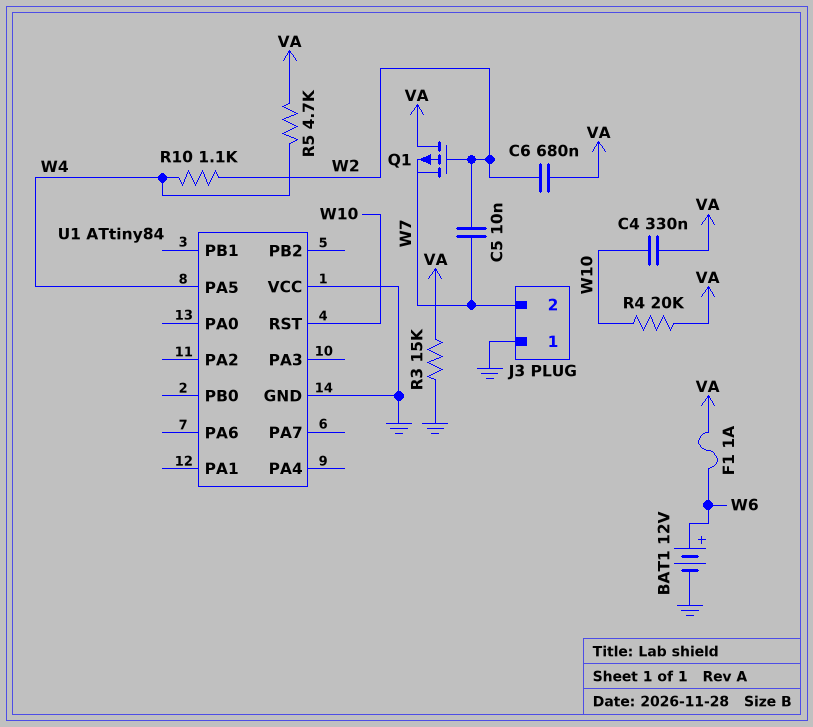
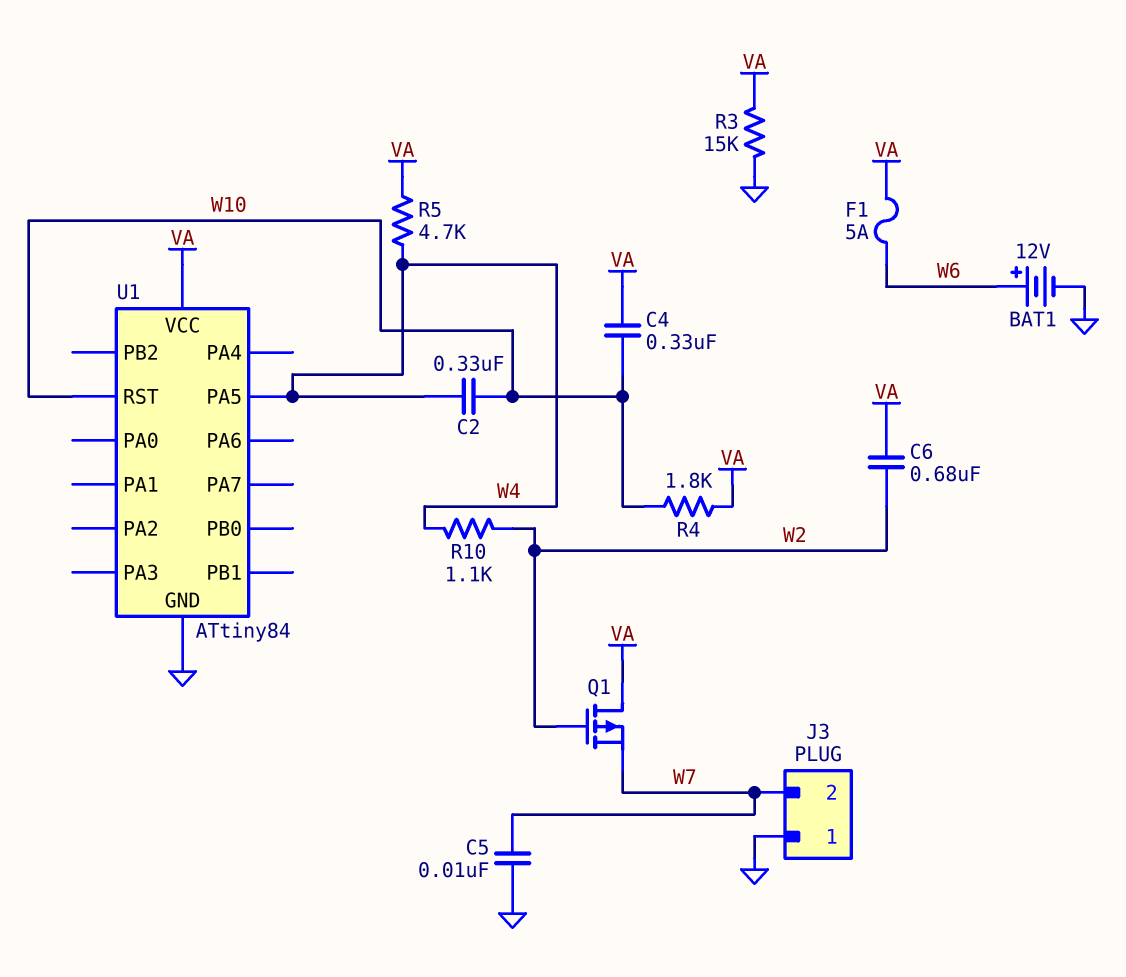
C2: none -> 330nF (W4, W10)
C5: 10nF (W2, W7) -> 10nF (GND, W7)
F1: 1A (VA, W6) -> 5A (VA, W6)
R4: 20k (VA, W10) -> 1.8k (VA, W10)
U1 pin VCC: GND -> VA

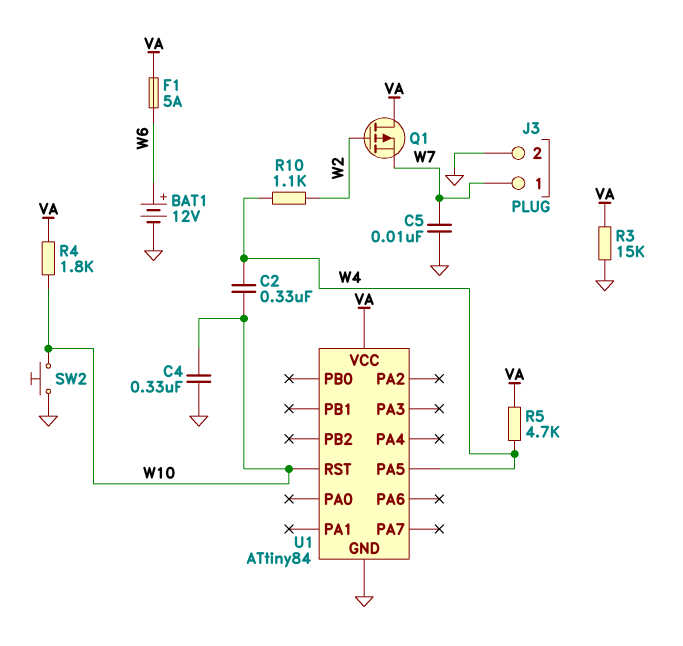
C4: 330nF (VA, W10) -> 330nF (GND, W10)
C6: 680nF (VA, W2) -> none
J3 pin 1: GND -> W7
J3 pin 2: W7 -> GND
SW2: none -> button (GND, W10)

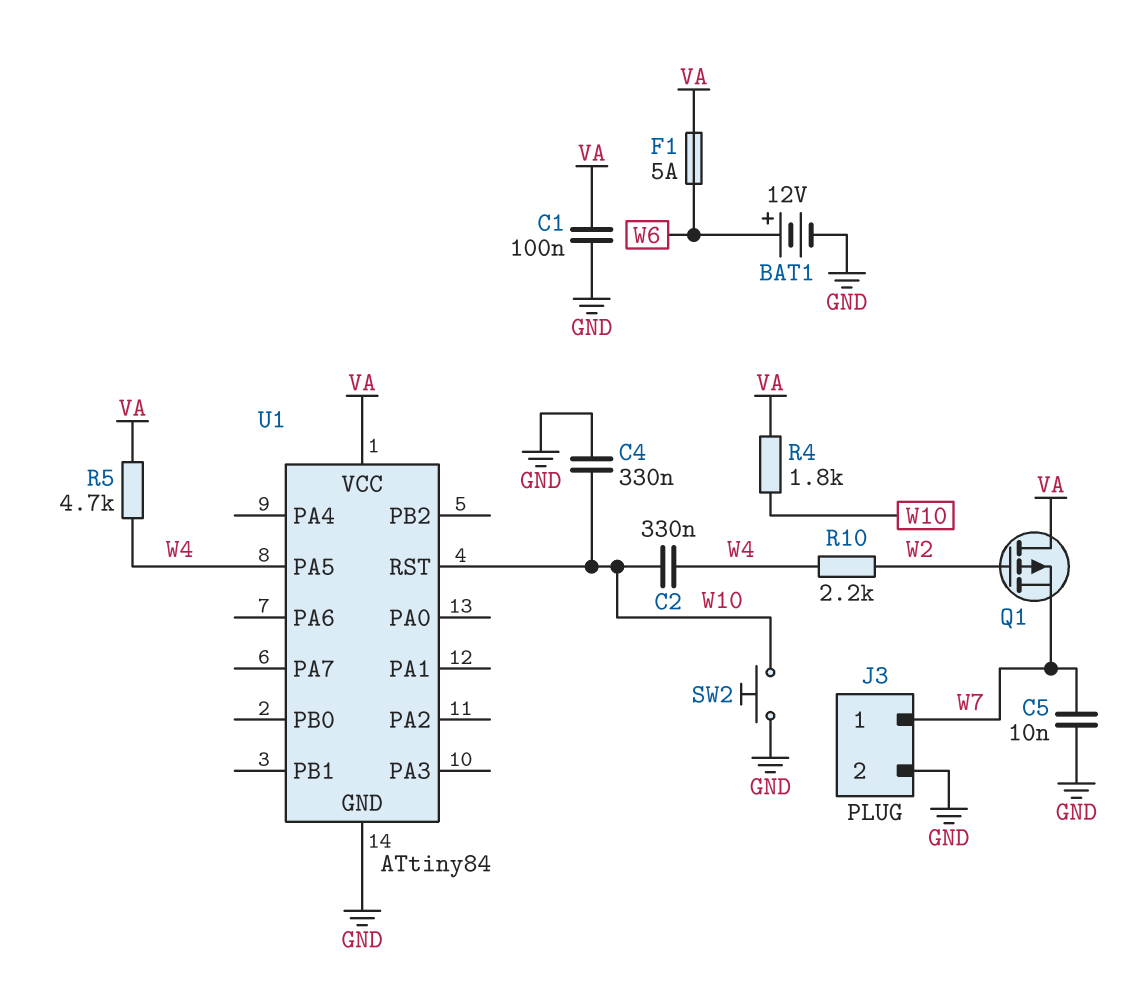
C1: none -> 100nF (GND, VA)
R3: 15k (GND, VA) -> none
R10: 1.1k (W2, W4) -> 2.2k (W2, W4)

